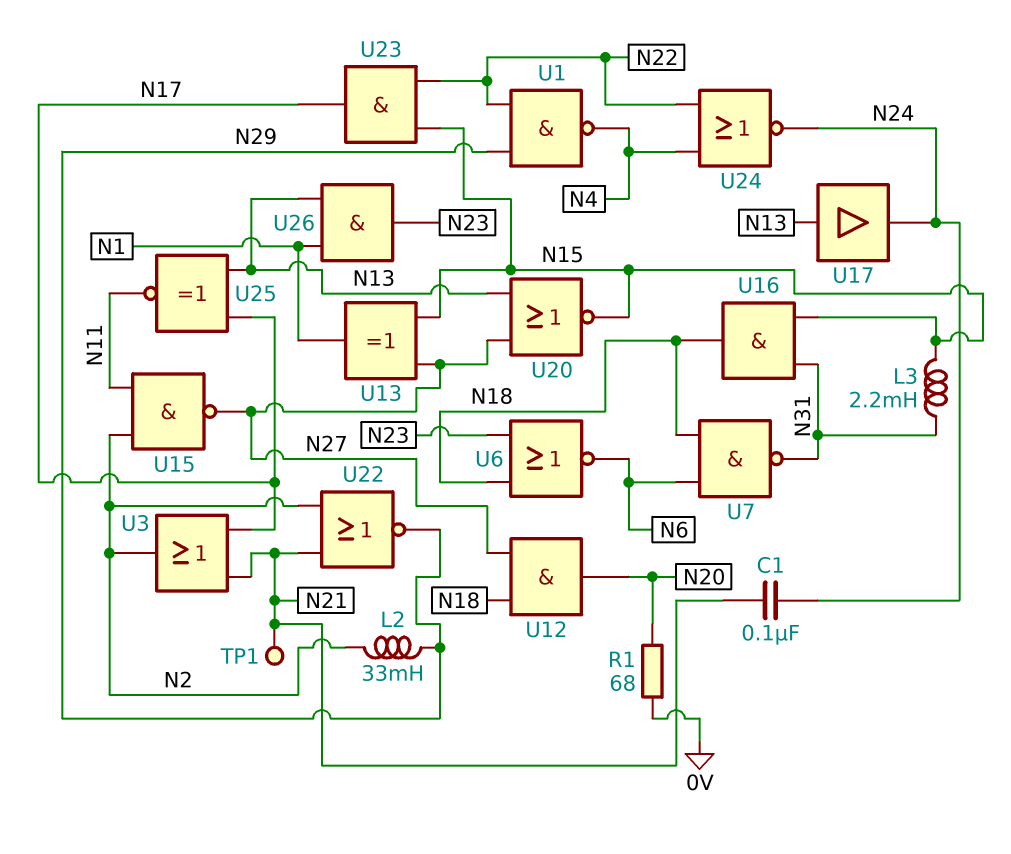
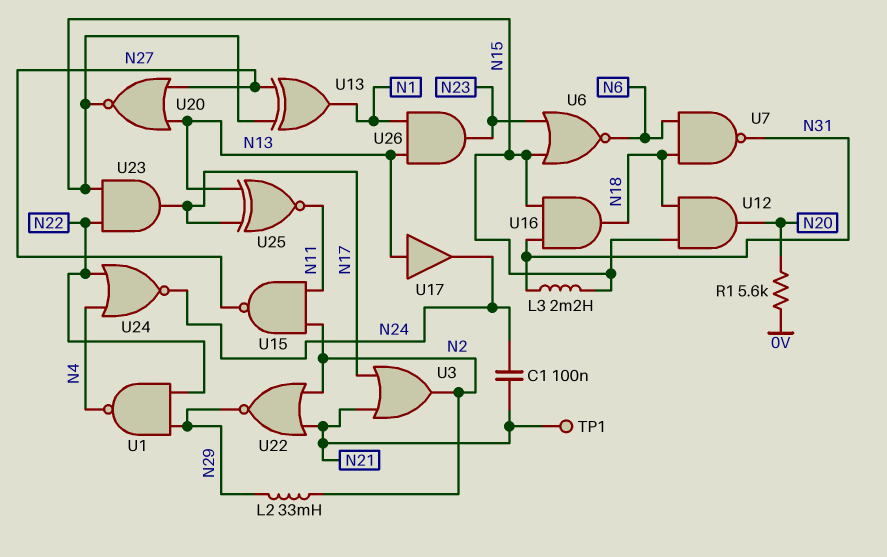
R1: 68 (0V, N20) -> 5.6k (0V, N20)
U6: NOR (in N18, in N23, out N6) -> NOR (in N15, in N23, out N6)
U12: AND (in N18, in N27, out N20) -> AND (in N15, in N18, out N20)

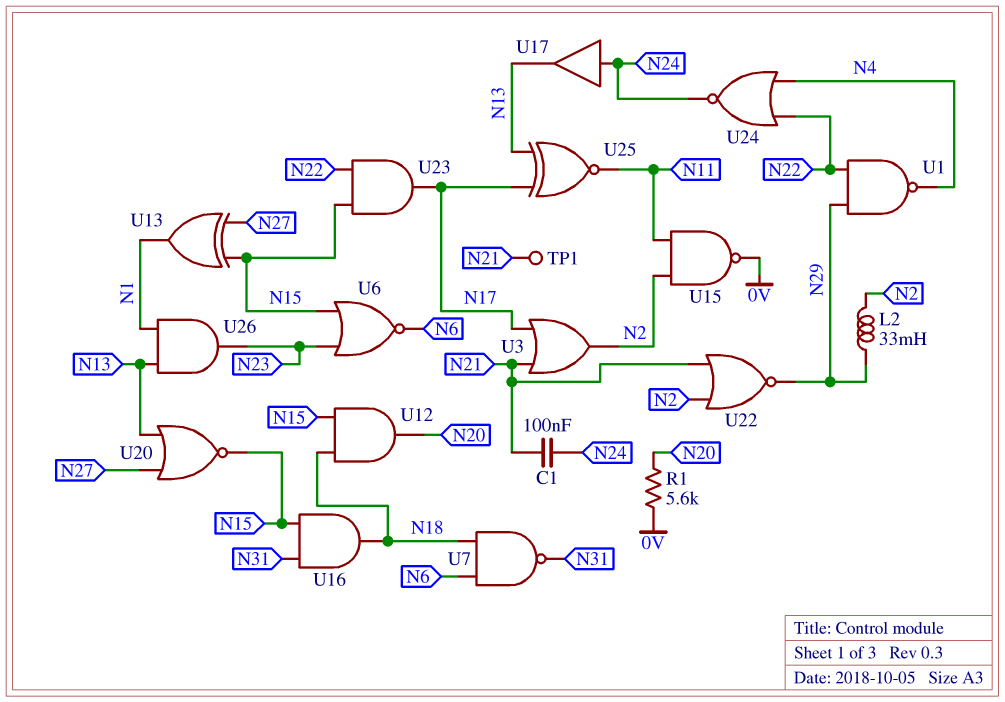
L3: 2.2mH (N15, N31) -> none
U15: NAND (in N2, in N11, out N27) -> NAND (in N2, in N11, out 0V)
U17: buffer (in N13, out N24) -> buffer (in N24, out N13)

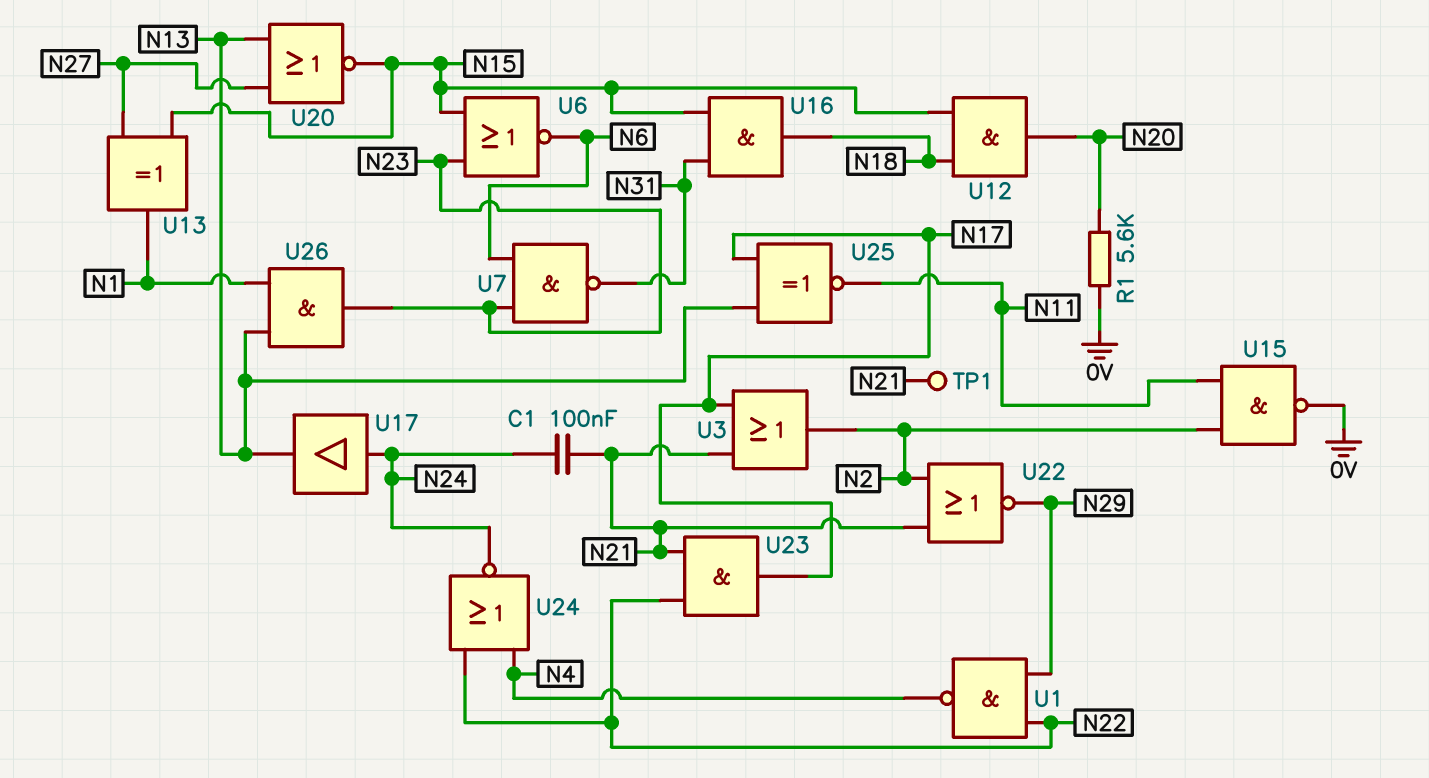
L2: 33mH (N2, N29) -> none
U7: NAND (in N6, in N18, out N31) -> NAND (in N6, in N23, out N31)
U23: AND (in N15, in N22, out N17) -> AND (in N21, in N22, out N17)

